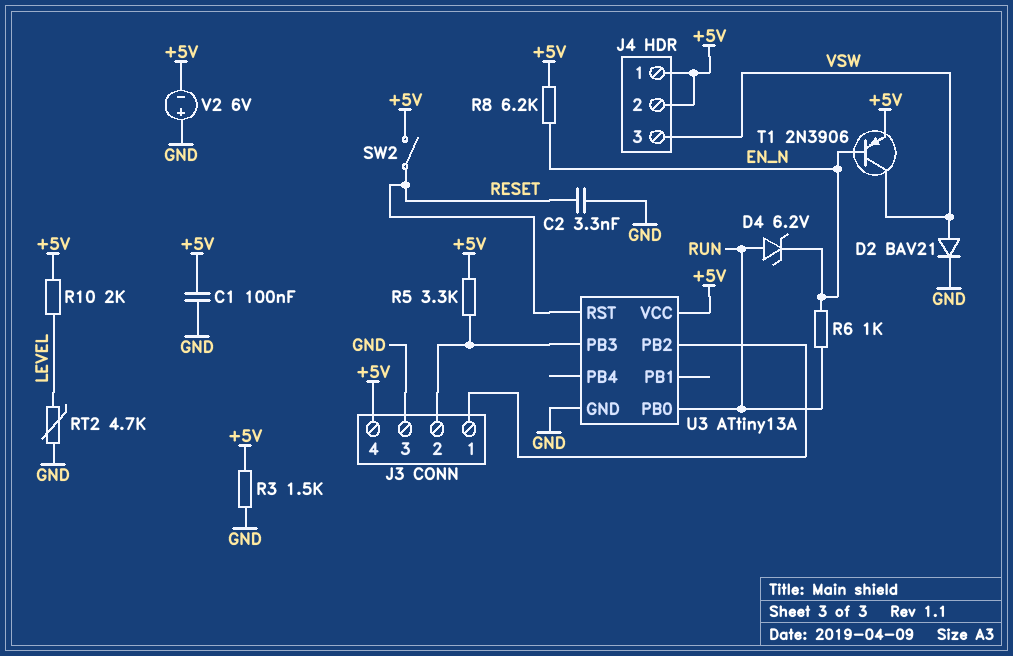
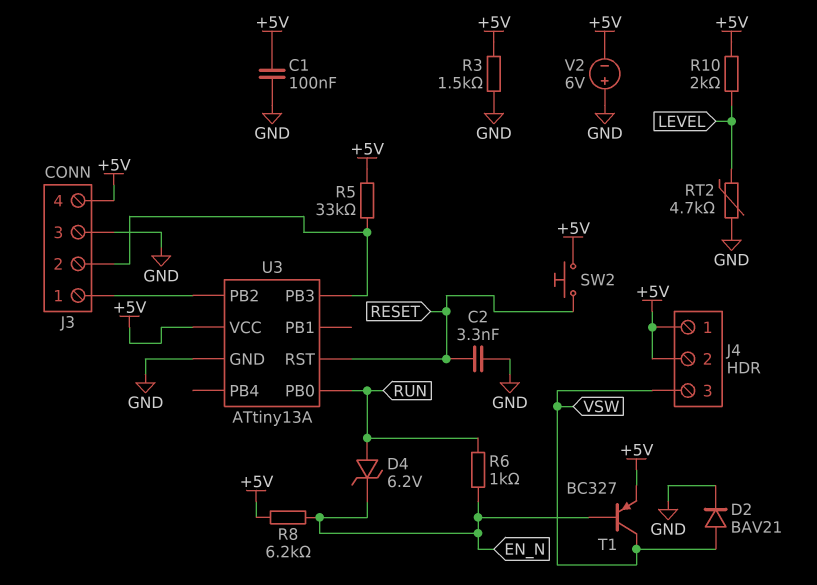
R5: 3.3k (+5V, J3/2) -> 33k (+5V, J3/2)
SW2: switch (+5V, RESET) -> button (+5V, RESET)
T1: PNP 2N3906 (B EN_N, C VSW, E +5V) -> PNP BC327 (B EN_N, C VSW, E +5V)

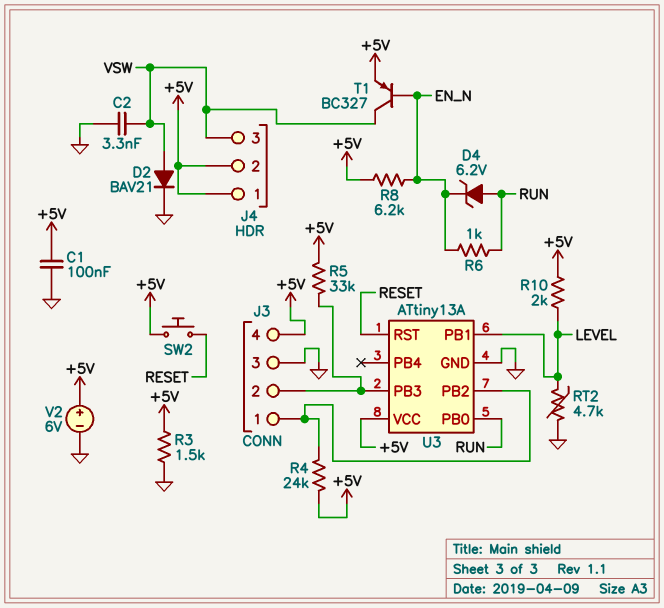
C2: 3.3nF (GND, RESET) -> 3.3nF (GND, VSW)
R4: none -> 24k (+5V, J3/1)
U3 pin PB1: none -> LEVEL
V2: 6V (plus GND, minus +5V) -> 6V (plus +5V, minus GND)

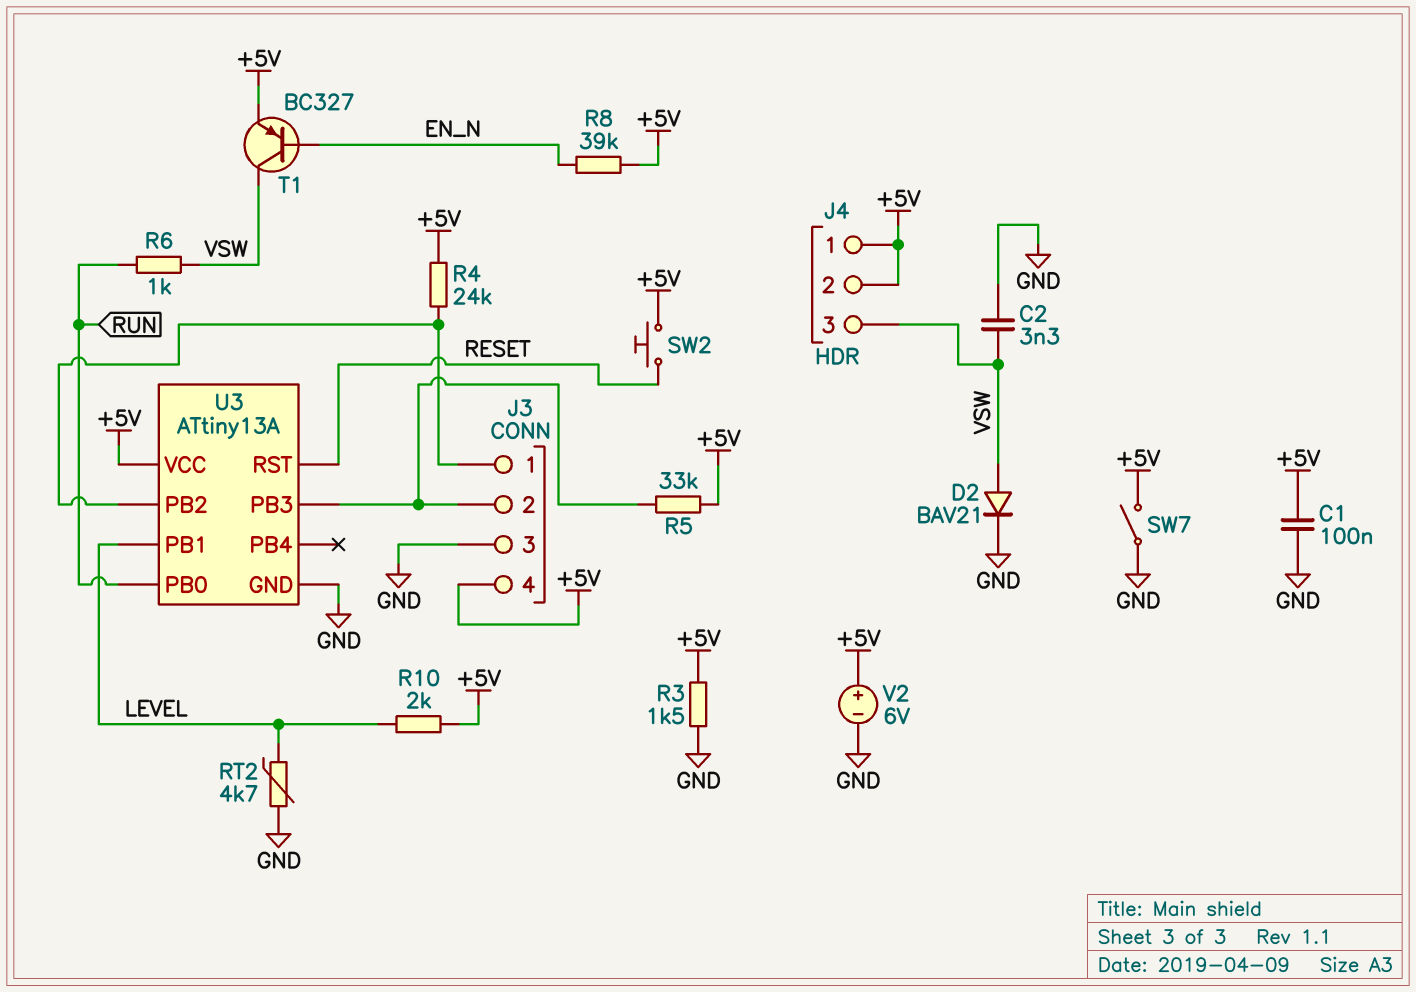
D4: zener 6.2V (A RUN, K EN_N) -> none
R6: 1k (EN_N, RUN) -> 1k (RUN, VSW)
R8: 6.2k (+5V, EN_N) -> 39k (+5V, EN_N)
SW7: none -> switch (+5V, GND)

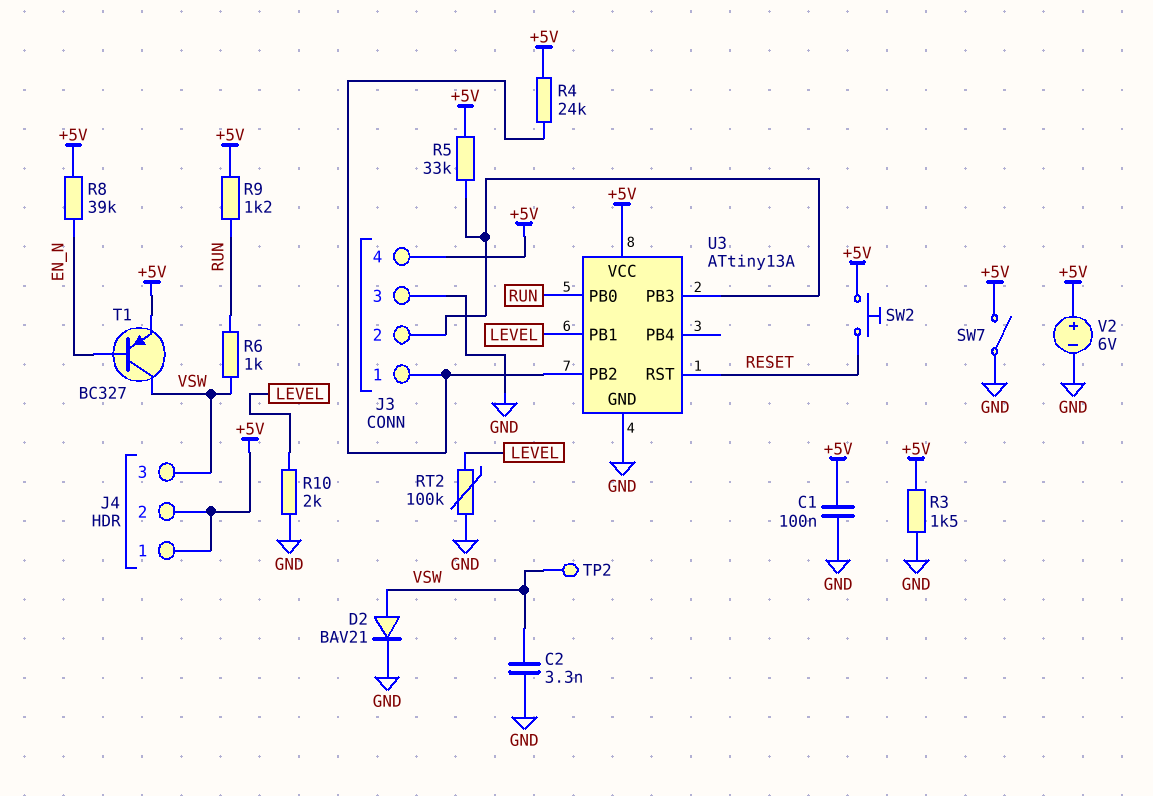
R9: none -> 1.2k (+5V, RUN)
R10: 2k (+5V, LEVEL) -> 2k (GND, LEVEL)
RT2: 4.7k (GND, LEVEL) -> 100k (GND, LEVEL)
TP2: none -> test point (VSW)

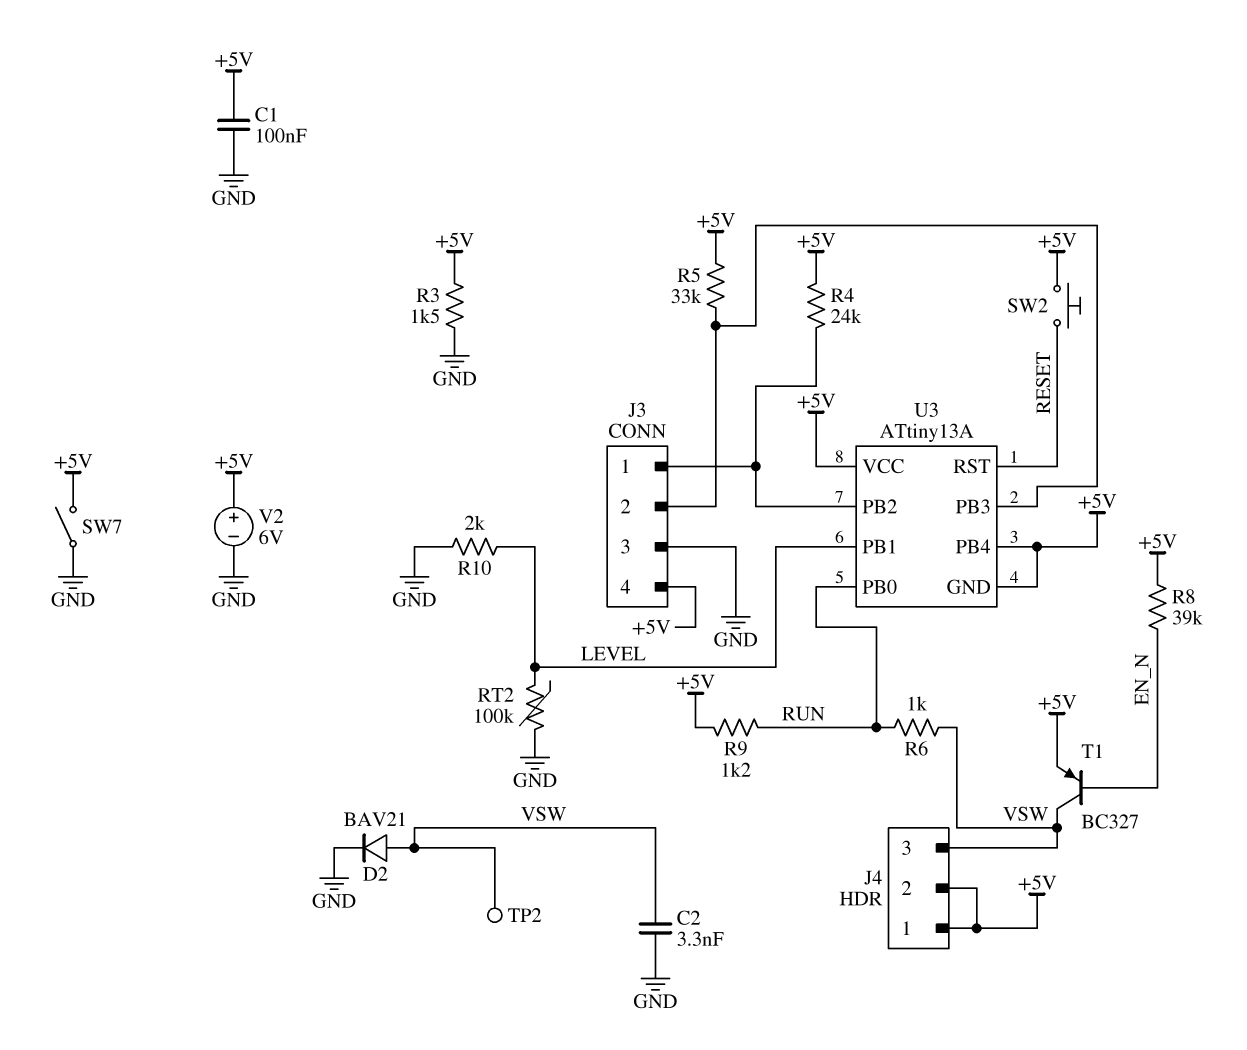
U3 pin GND: GND -> +5V
U3 pin PB4: none -> +5V

